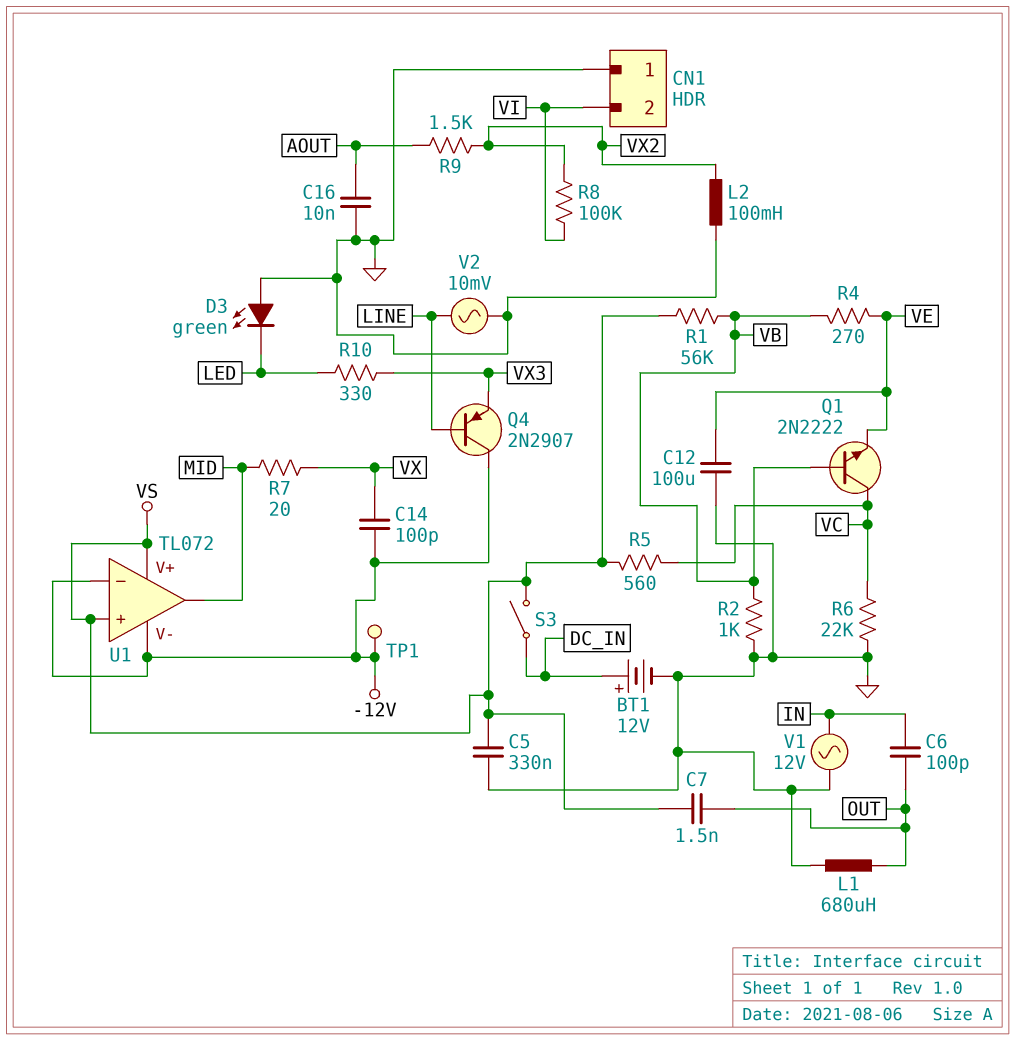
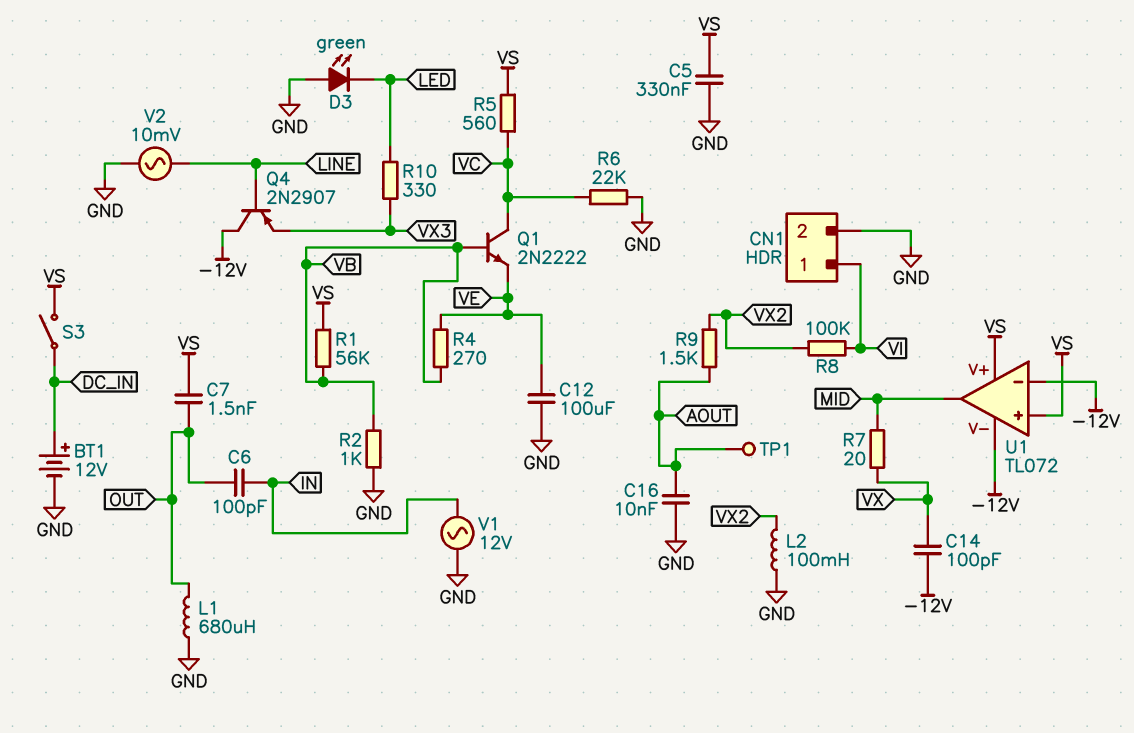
CN1 pin 1: GND -> VI
CN1 pin 2: VI -> GND
TP1: test point (-12V) -> test point (AOUT)

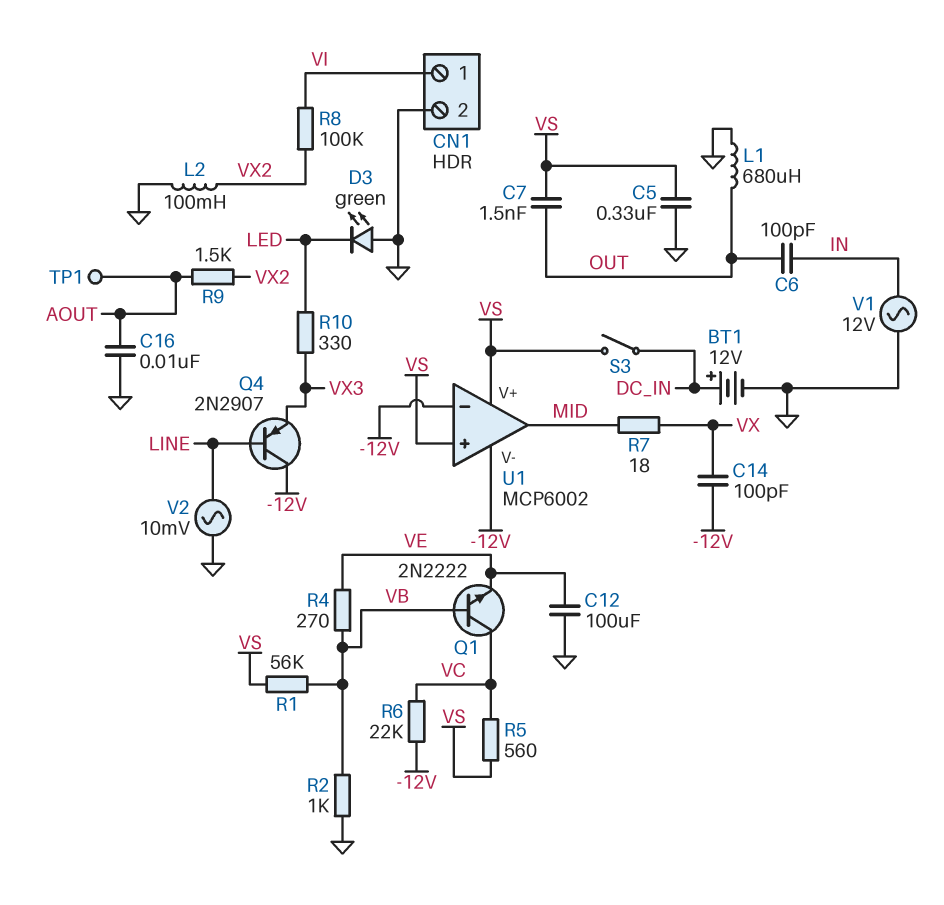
R6: 22k (GND, VC) -> 22k (-12V, VC)
R7: 20 (MID, VX) -> 18 (MID, VX)
U1: TL072 -> MCP6002

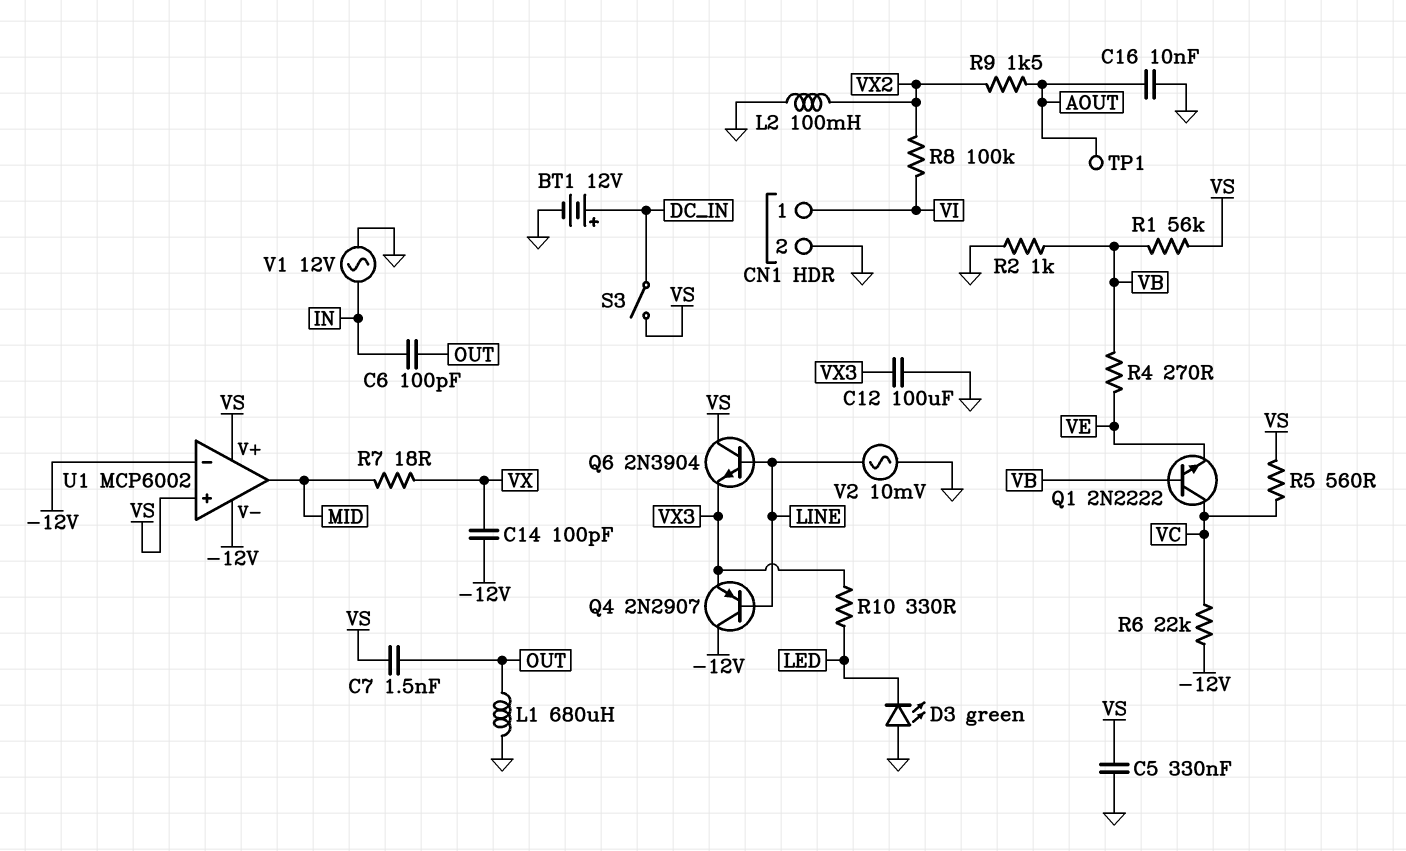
C12: 100uF (GND, VE) -> 100uF (GND, VX3)
Q6: none -> NPN 2N3904 (B LINE, C VS, E VX3)

